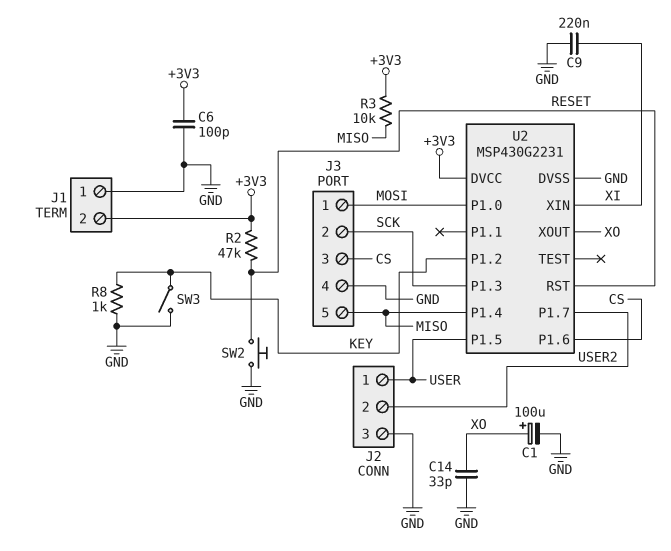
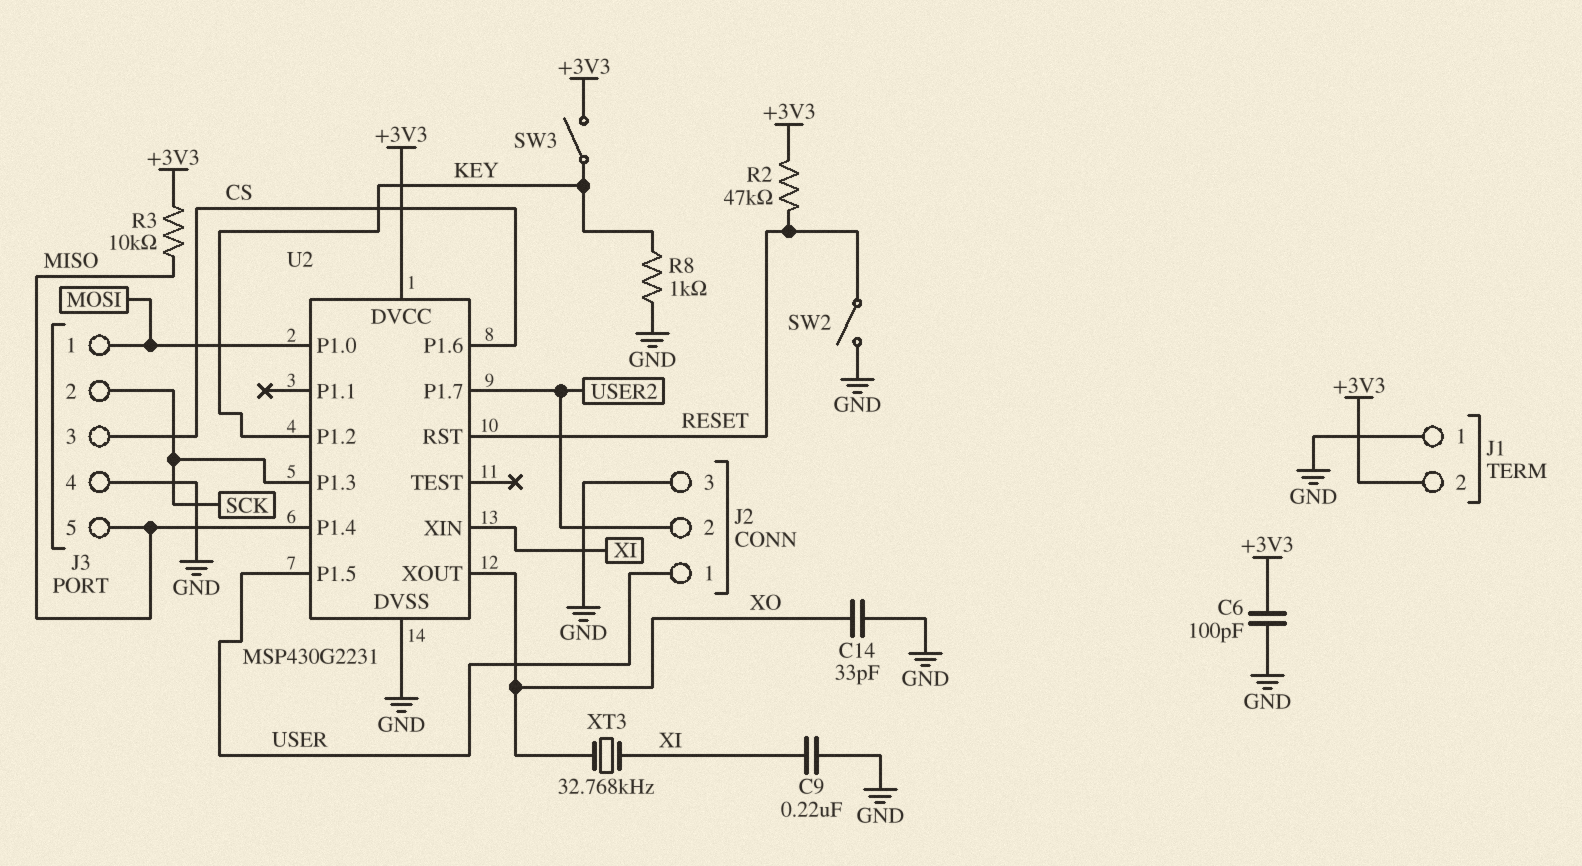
C1: 100uF (plus XO, minus GND) -> none
SW2: button (GND, RESET) -> switch (GND, RESET)
SW3: switch (GND, KEY) -> switch (+3V3, KEY)
XT3: none -> 32.768kHz (XI, XO)

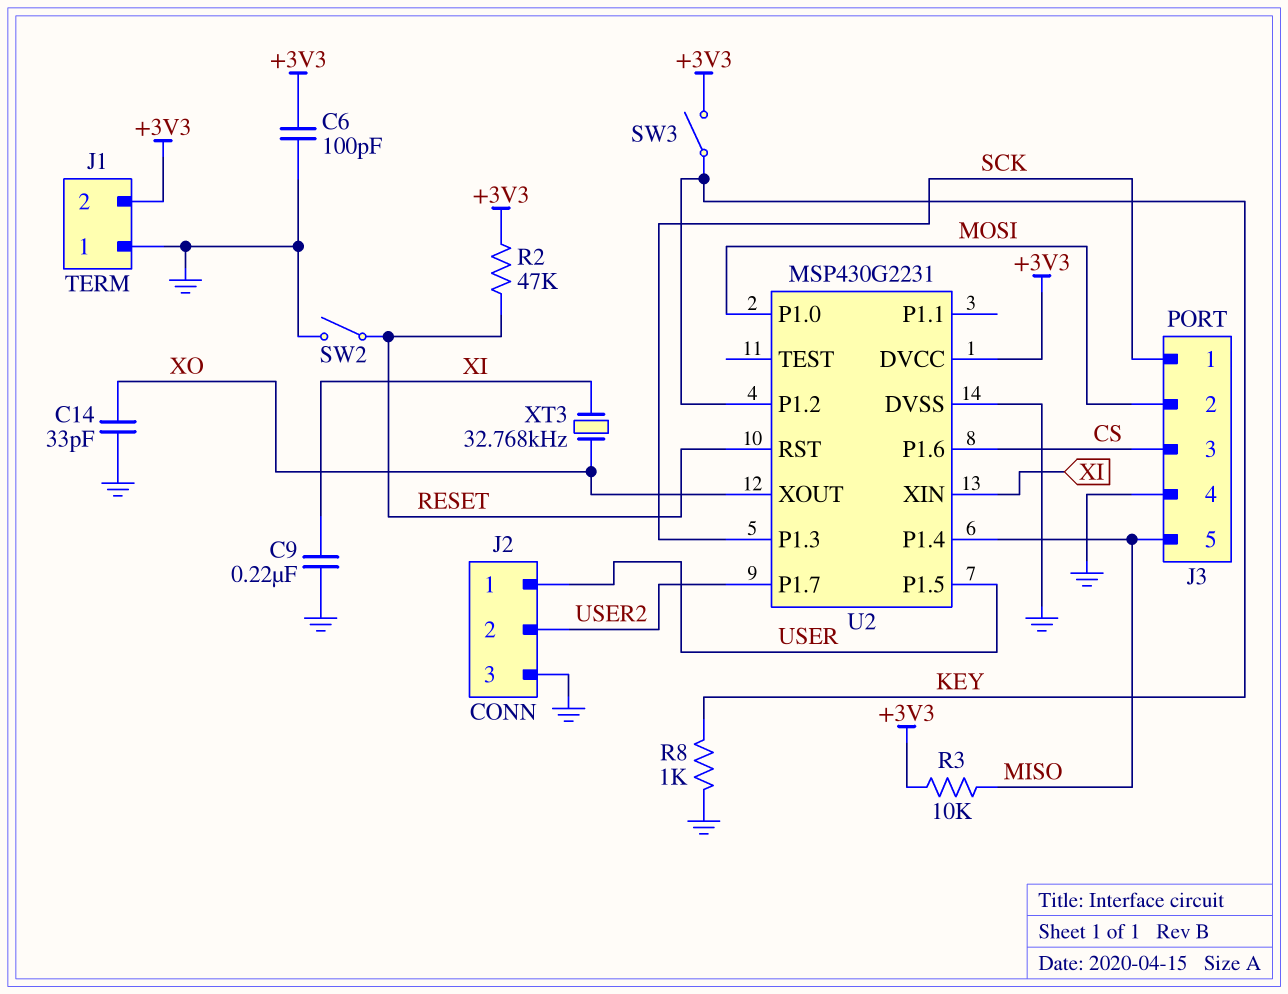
J3 pin 1: MOSI -> SCK
J3 pin 2: SCK -> MOSI

